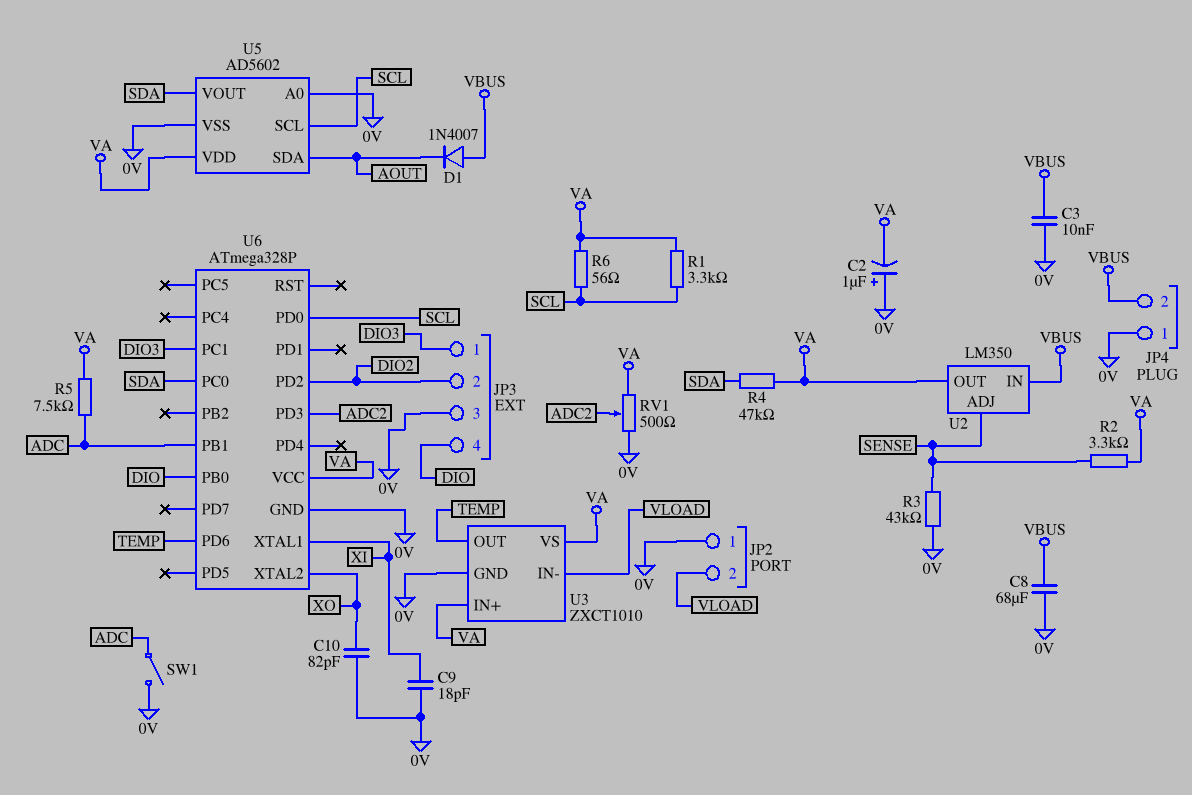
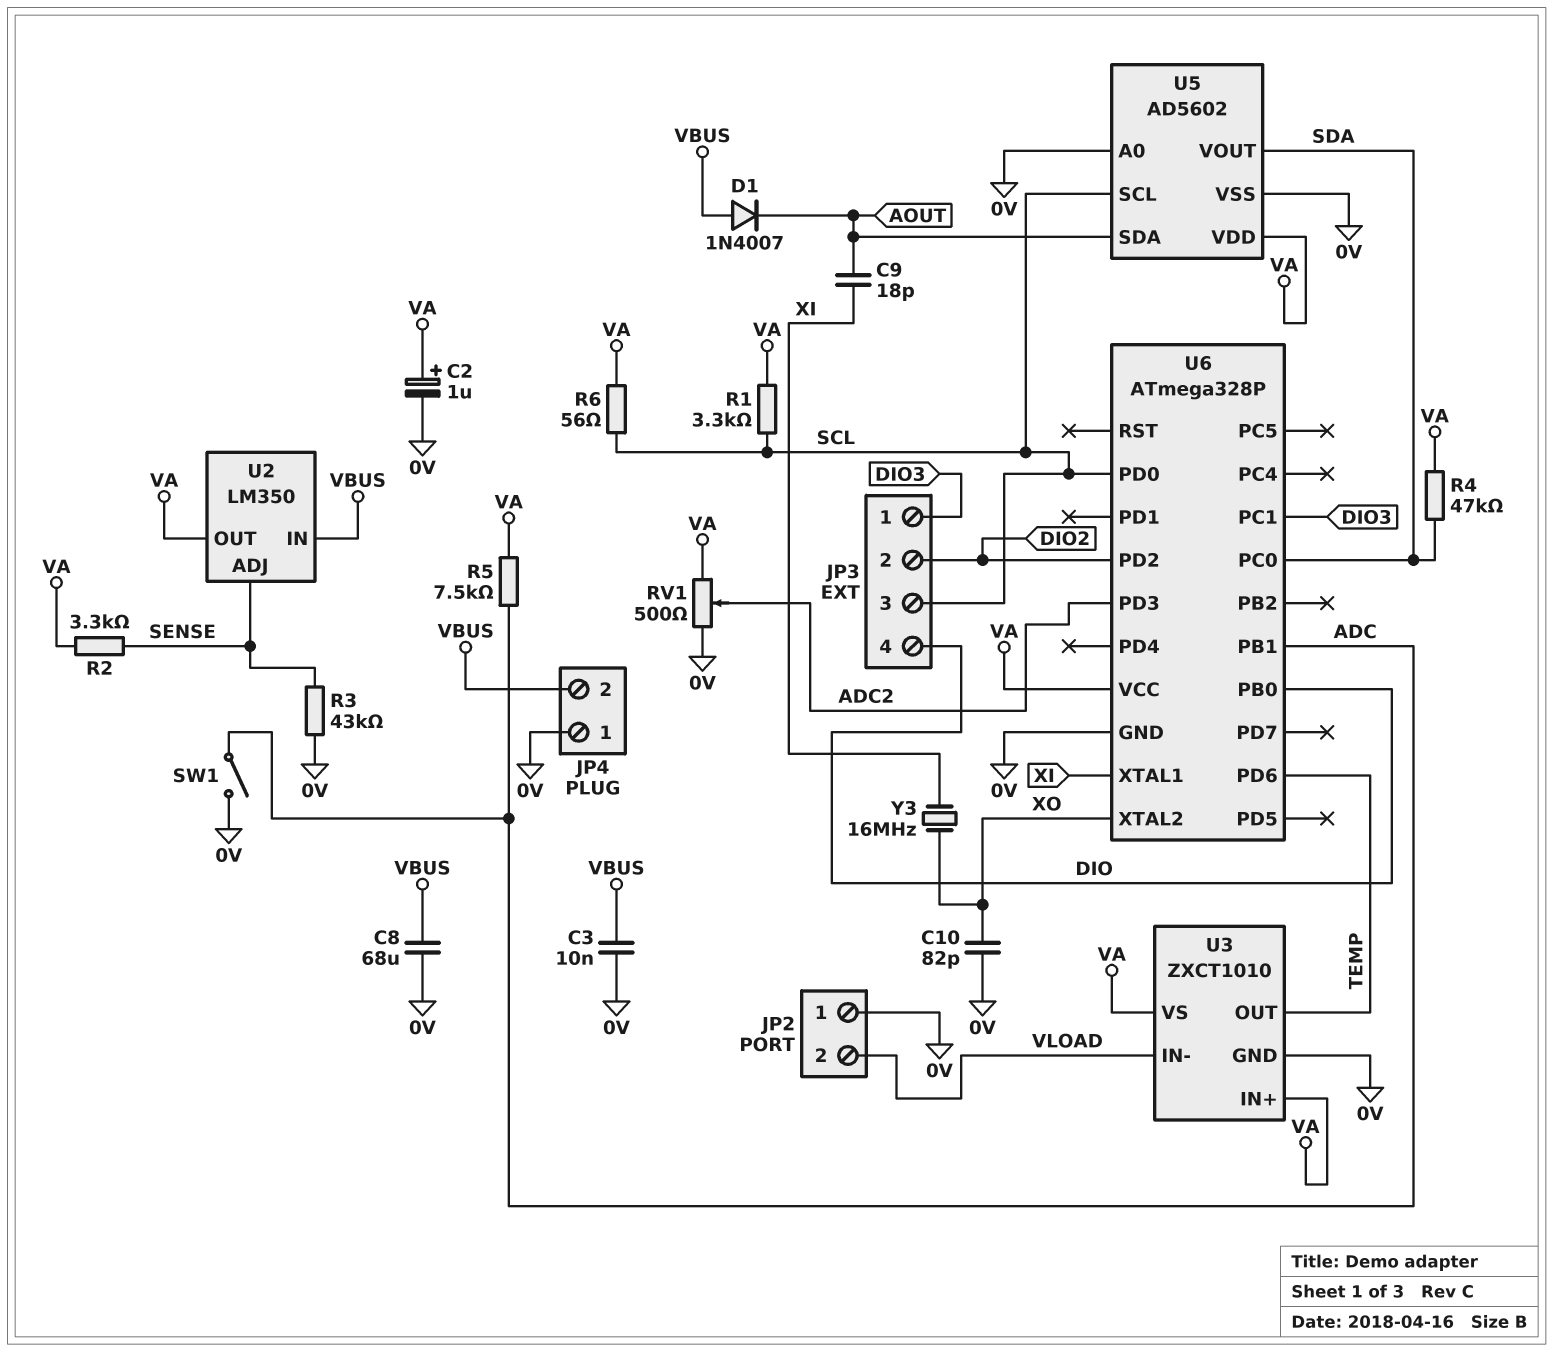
C2: 1uF (plus 0V, minus VA) -> 1uF (plus VA, minus 0V)
C9: 18pF (0V, XI) -> 18pF (AOUT, XI)
JP3 pin 3: 0V -> SCL
Y3: none -> 16MHz (XI, XO)

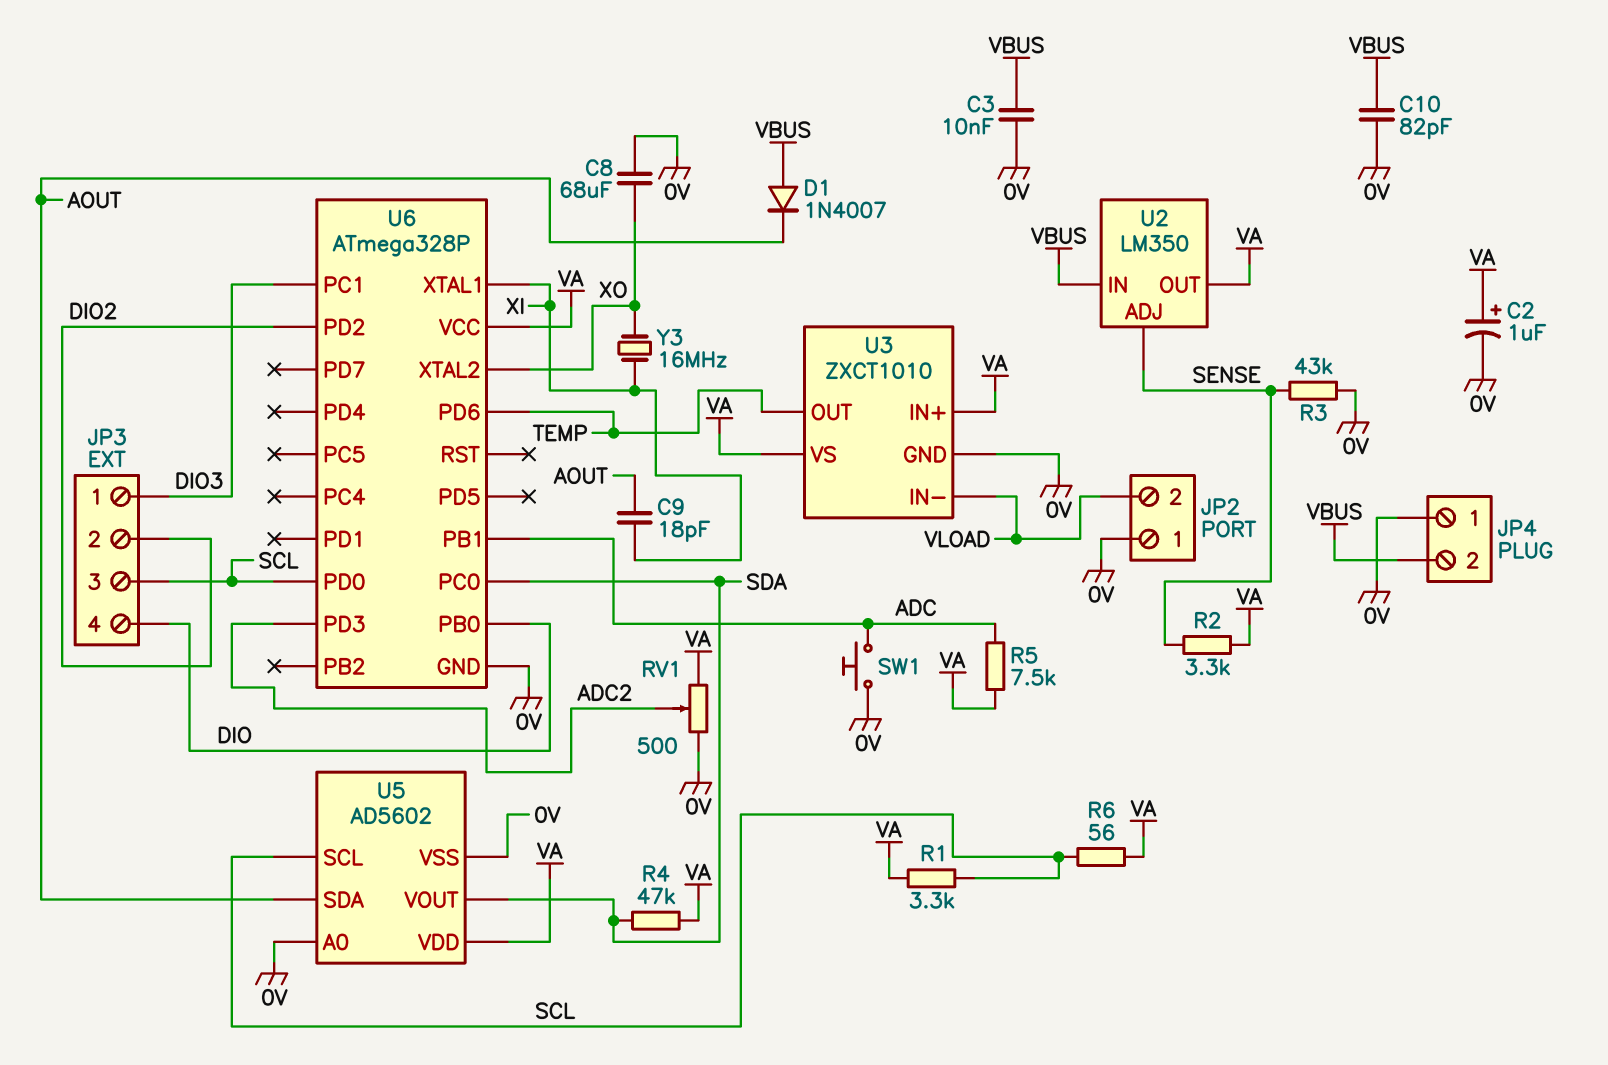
C8: 68uF (0V, VBUS) -> 68uF (0V, XO)
C10: 82pF (0V, XO) -> 82pF (0V, VBUS)
SW1: switch (0V, ADC) -> button (0V, ADC)

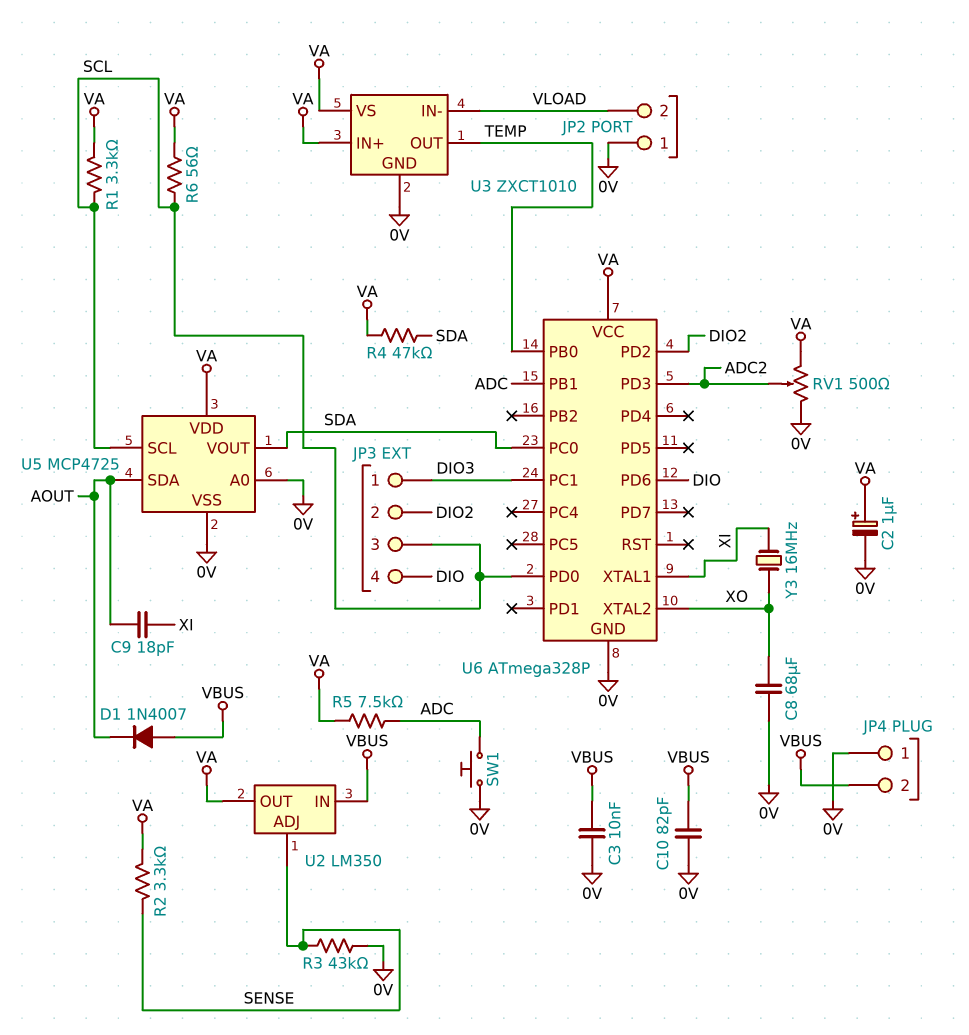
U5: AD5602 -> MCP4725
U6 pin PB0: DIO -> TEMP
U6 pin PD6: TEMP -> DIO

